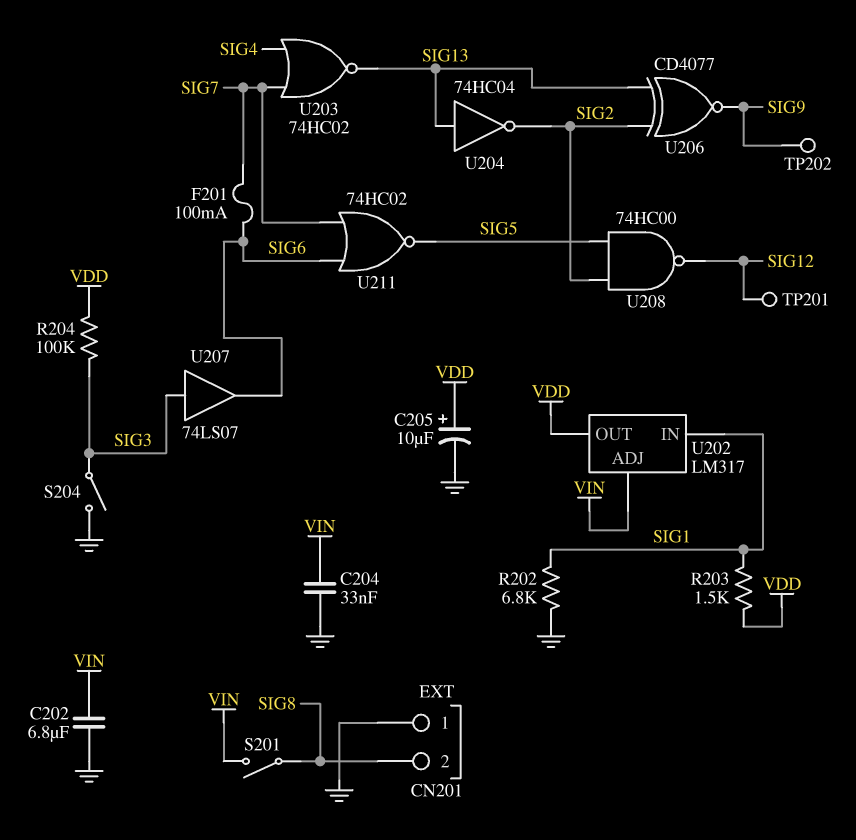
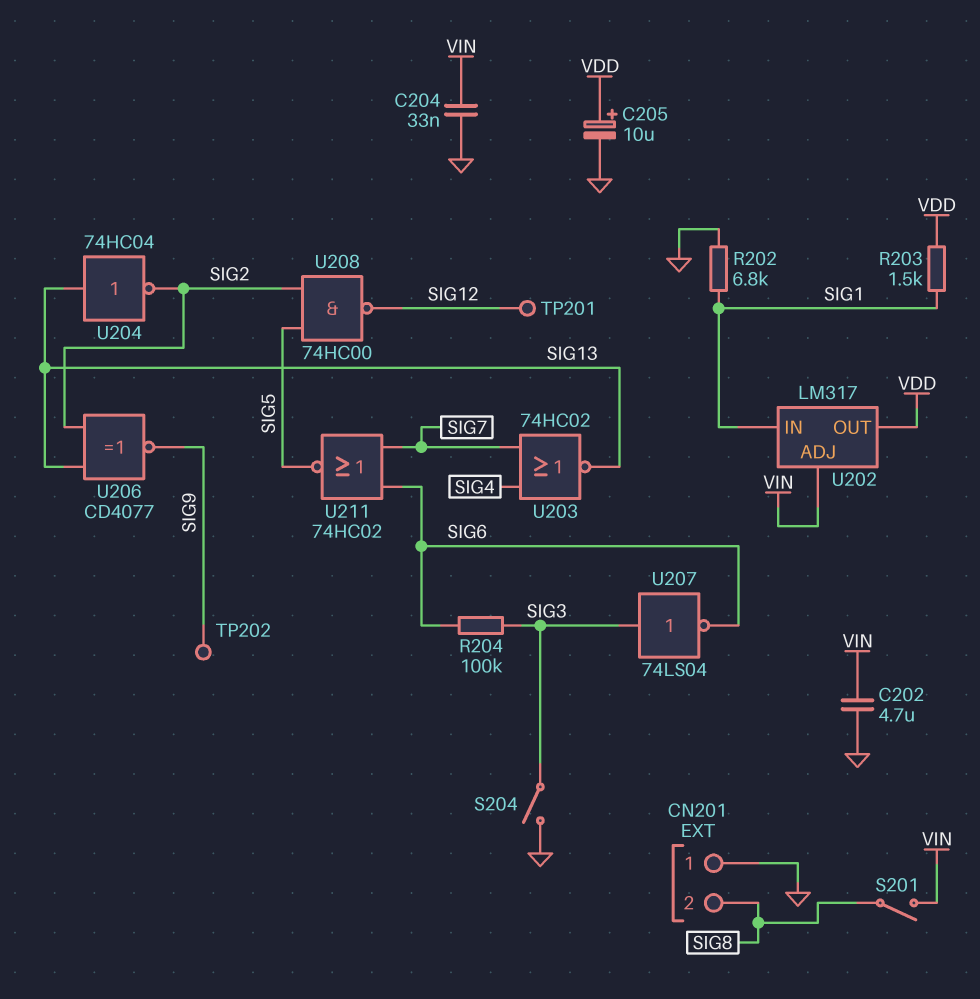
C202: 6.8uF (GND, VIN) -> 4.7uF (GND, VIN)
F201: 100mA (SIG6, SIG7) -> none
R204: 100k (SIG3, VDD) -> 100k (SIG3, SIG6)
U207: buffer 74LS07 (in SIG3, out SIG6) -> NOT 74LS04 (in SIG3, out SIG6)

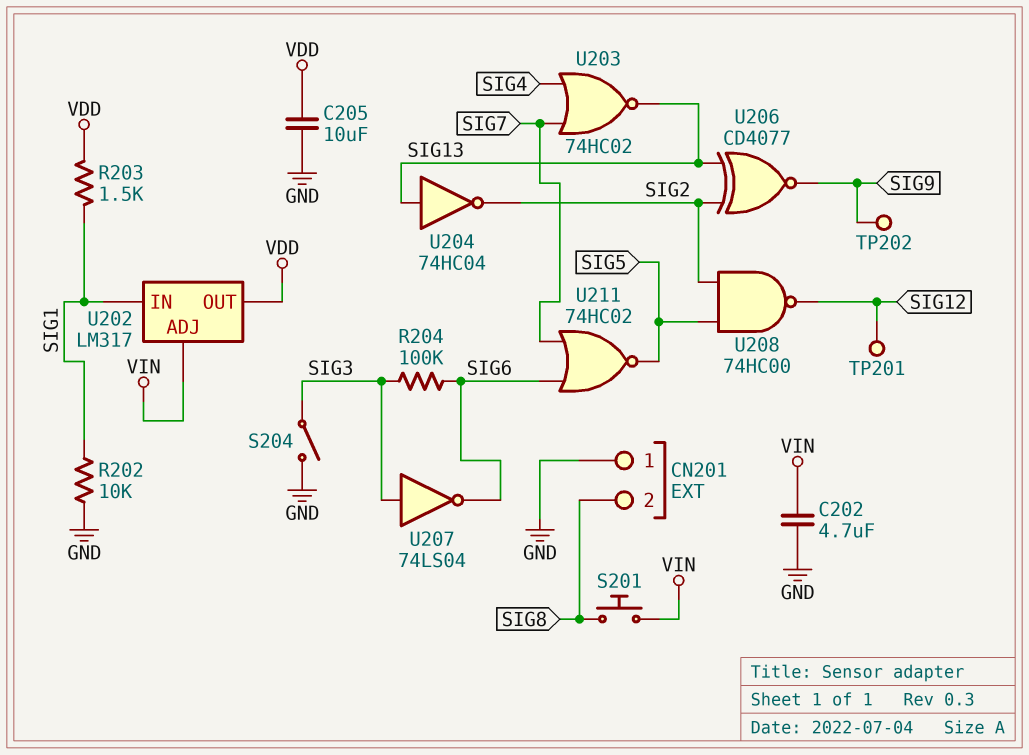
C204: 33nF (GND, VIN) -> none
C205: 10uF (plus VDD, minus GND) -> 10uF (GND, VDD)
R202: 6.8k (GND, SIG1) -> 10k (GND, SIG1)
S201: switch (SIG8, VIN) -> button (SIG8, VIN)

